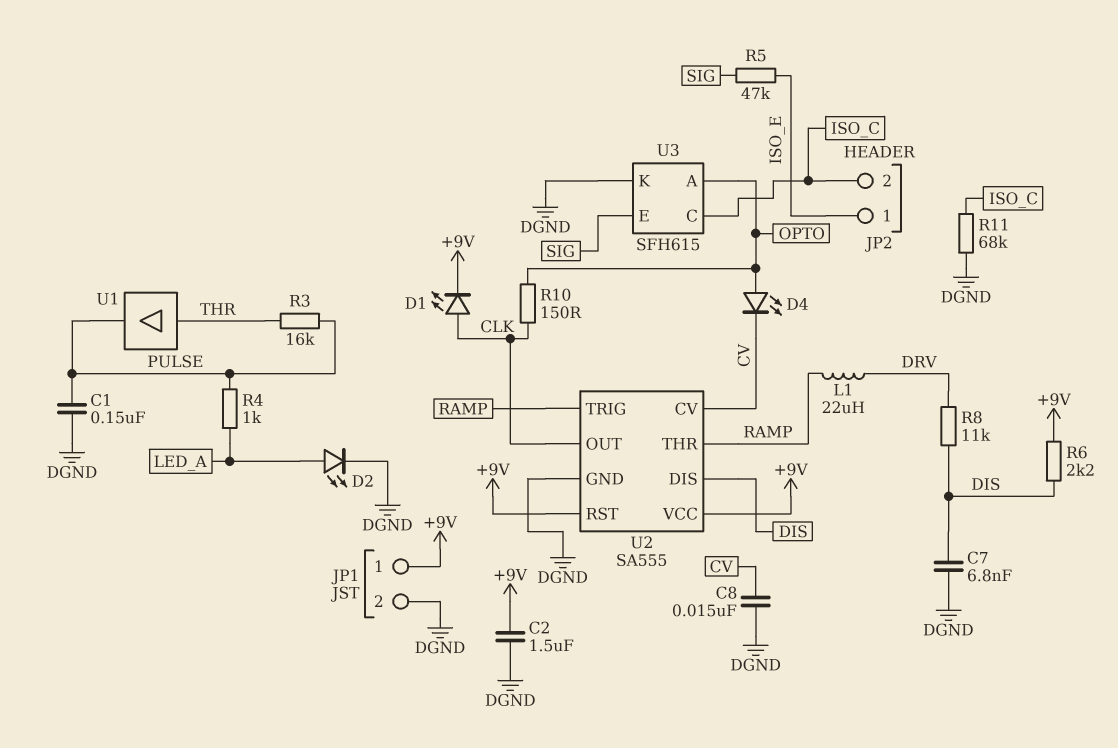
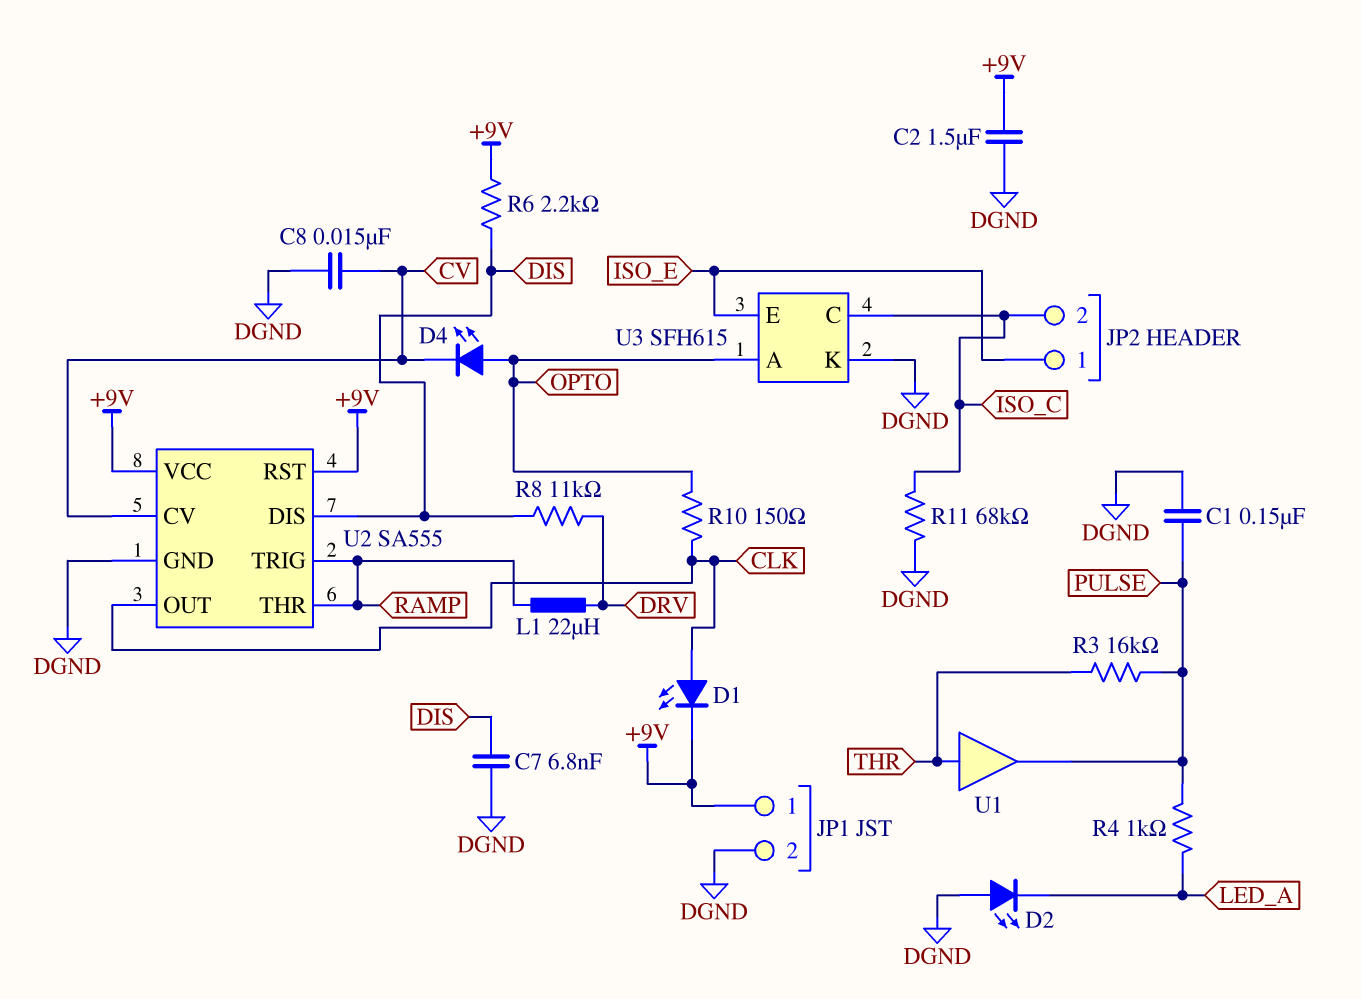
D2: LED (A LED_A, K DGND) -> LED (A DGND, K LED_A)
R5: 47k (ISO_E, SIG) -> none
U3 pin E: SIG -> ISO_E

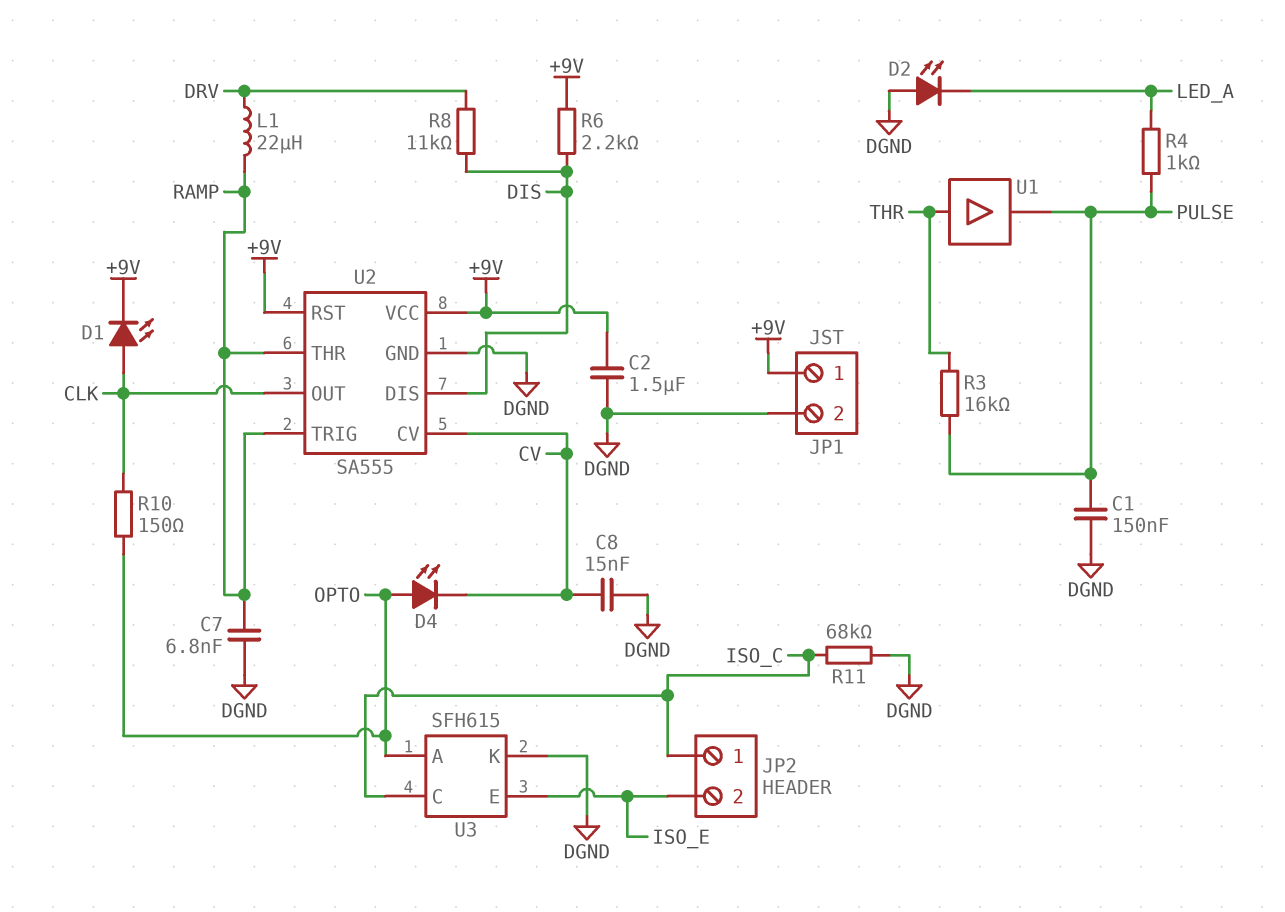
C7: 6.8nF (DGND, DIS) -> 6.8nF (DGND, RAMP)
JP2 pin 1: ISO_E -> ISO_C
JP2 pin 2: ISO_C -> ISO_E

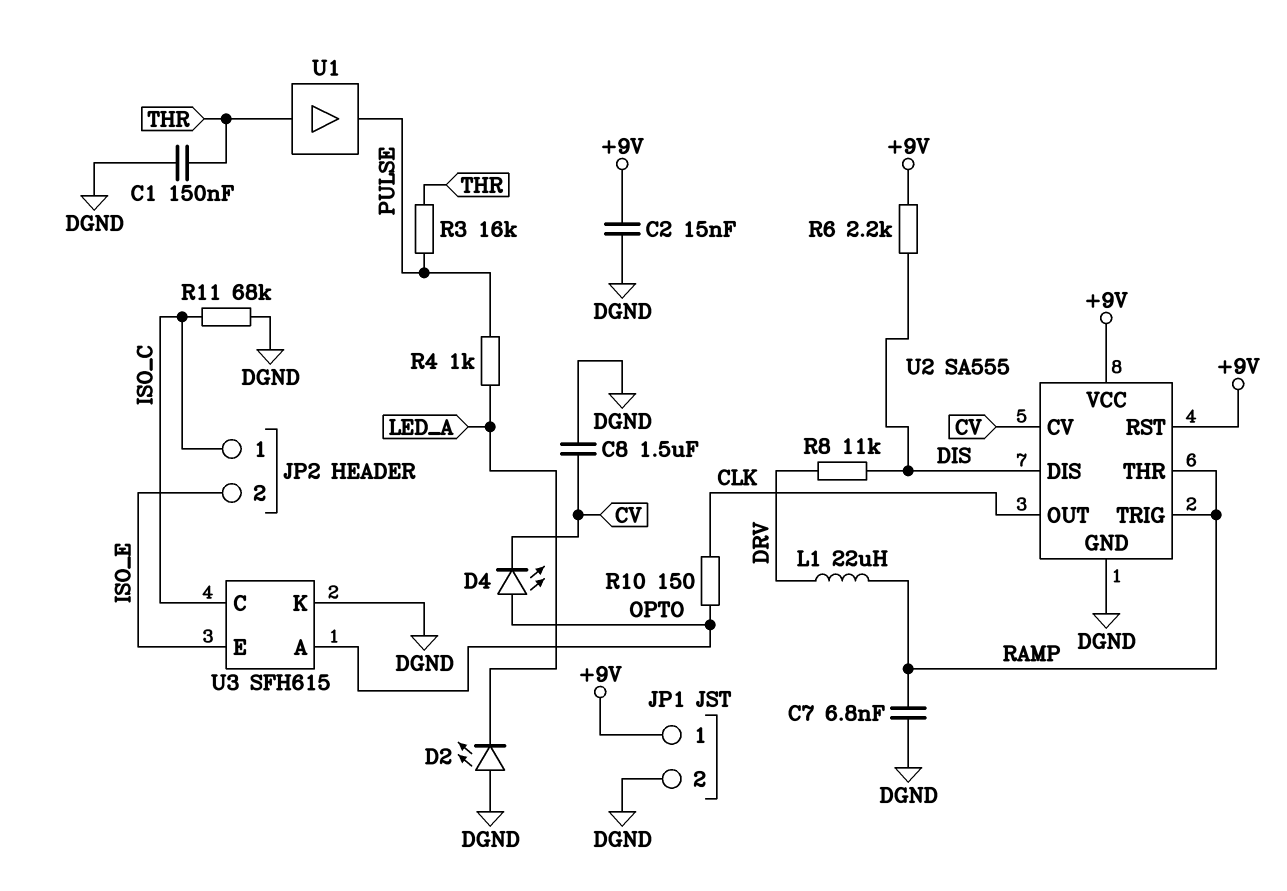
C1: 150nF (DGND, PULSE) -> 150nF (DGND, THR)
C2: 1.5uF (+9V, DGND) -> 15nF (+9V, DGND)
C8: 15nF (CV, DGND) -> 1.5uF (CV, DGND)
D1: LED (A CLK, K +9V) -> none

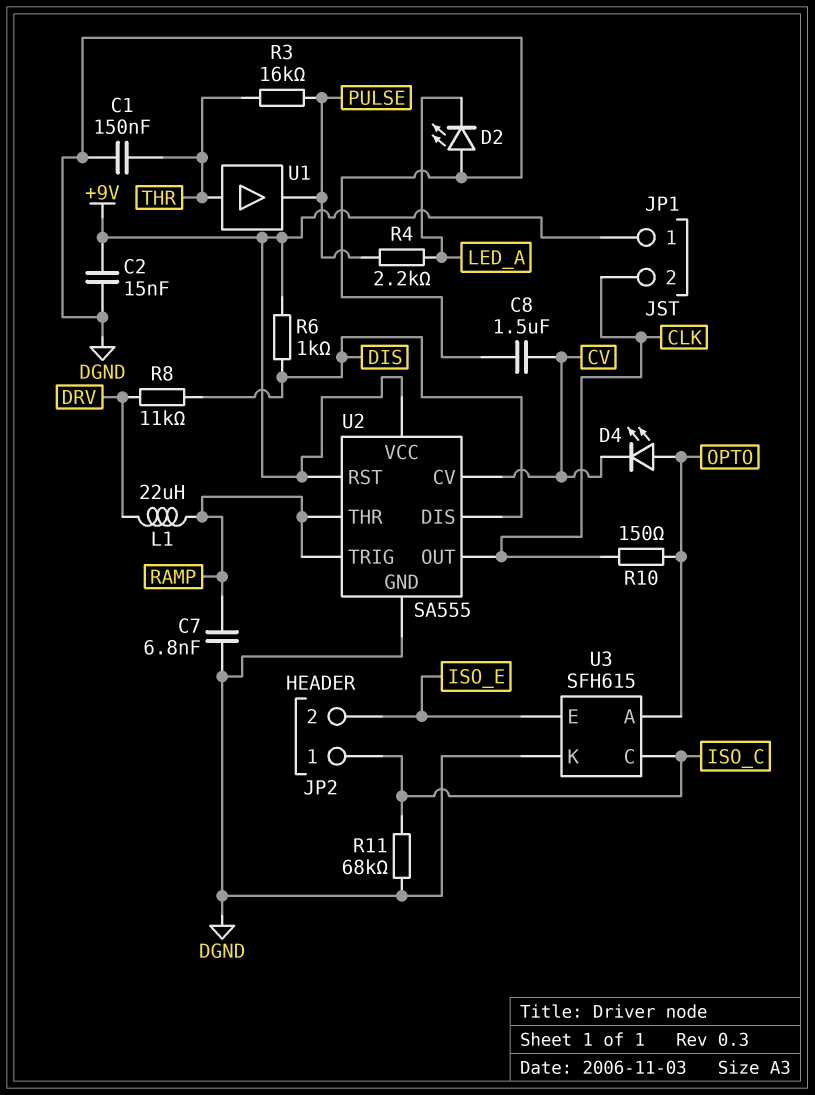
JP1 pin 2: DGND -> CLK
R4: 1k (LED_A, PULSE) -> 2.2k (LED_A, PULSE)
R6: 2.2k (+9V, DIS) -> 1k (+9V, DIS)

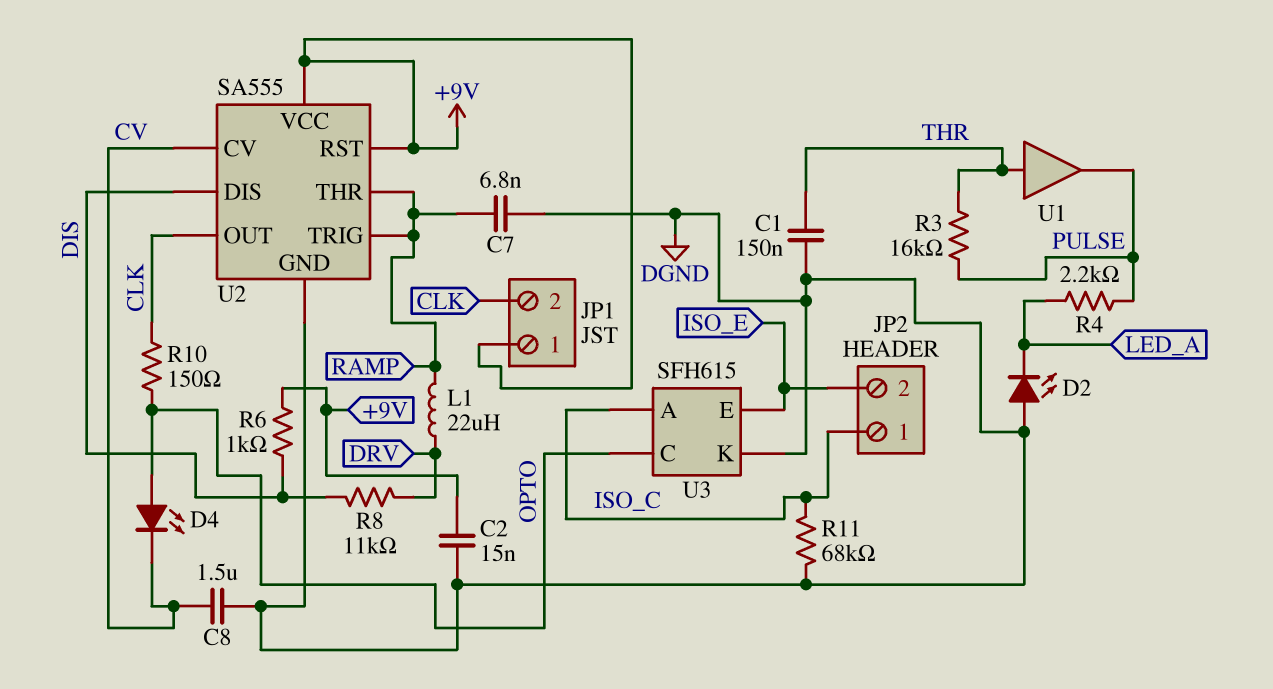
U3 pin A: OPTO -> ISO_C
U3 pin C: ISO_C -> OPTO

